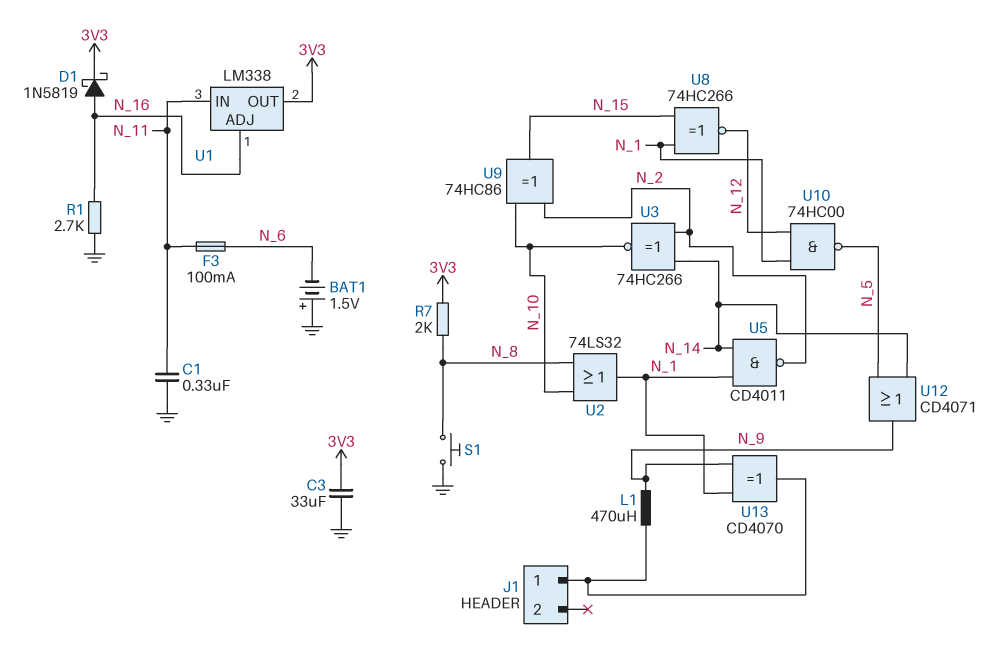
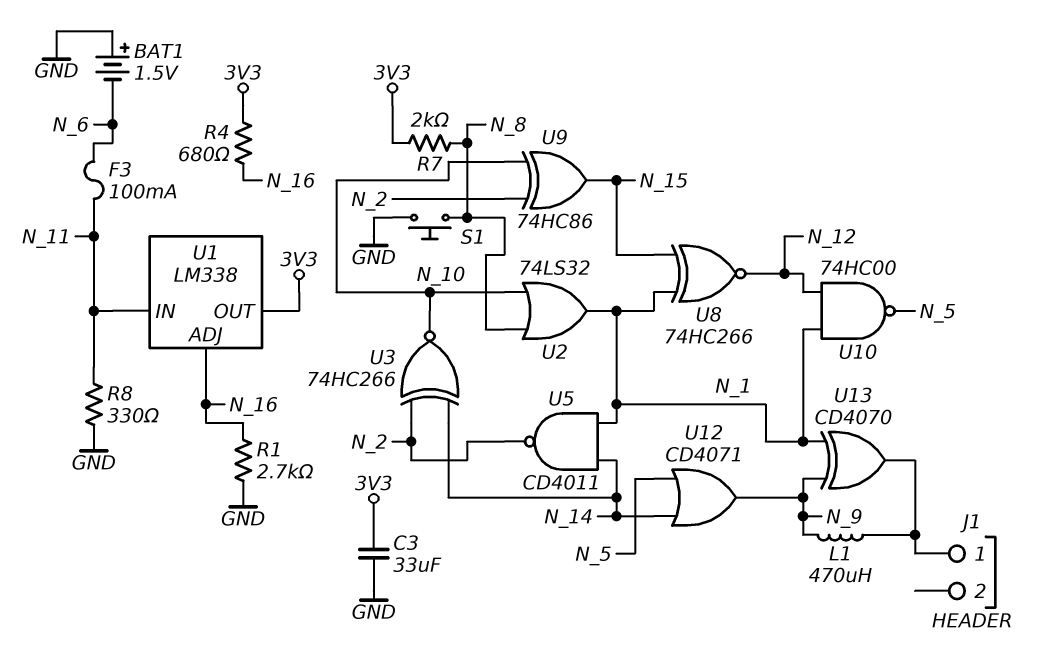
C1: 330nF (GND, N_11) -> none
D1: schottky 1N5819 (A N_16, K 3V3) -> none
R4: none -> 680 (3V3, N_16)
R8: none -> 330 (GND, N_11)

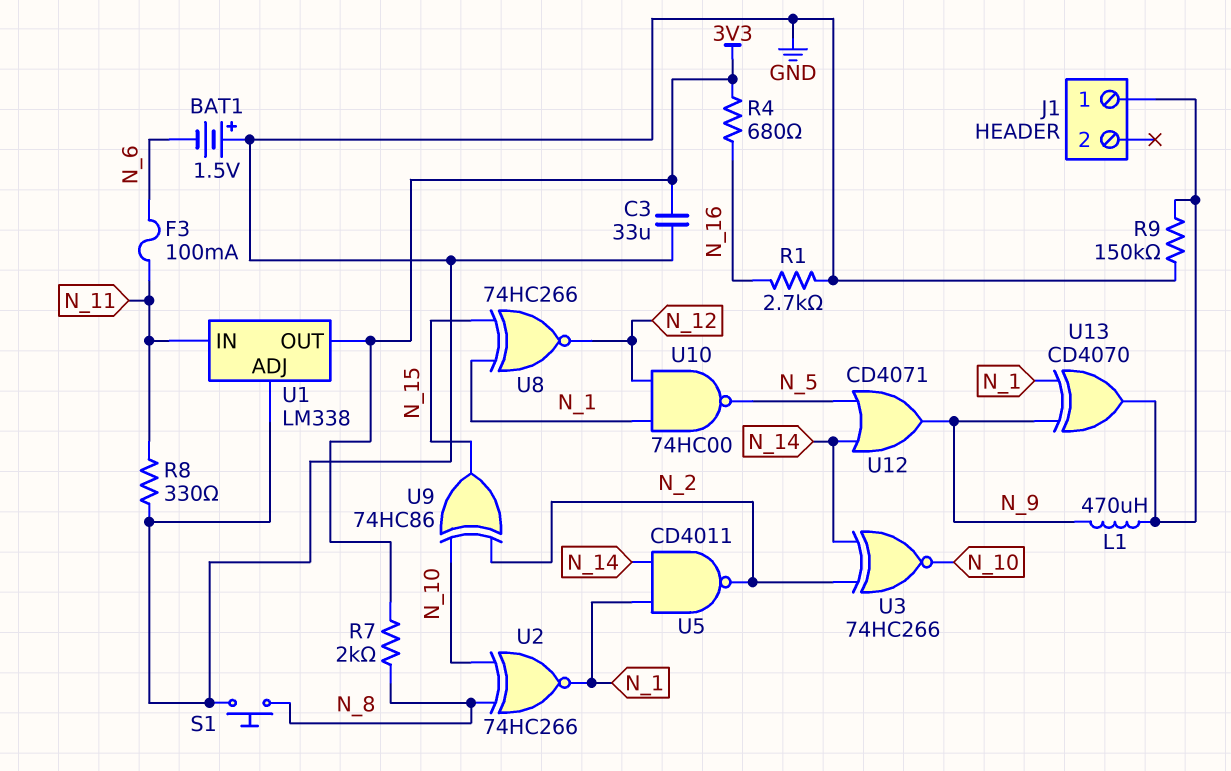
R9: none -> 150k (GND, J1/1)
U1 pin ADJ: N_16 -> GND
U2: OR 74LS32 (in N_8, in N_10, out N_1) -> XNOR 74HC266 (in N_8, in N_10, out N_1)

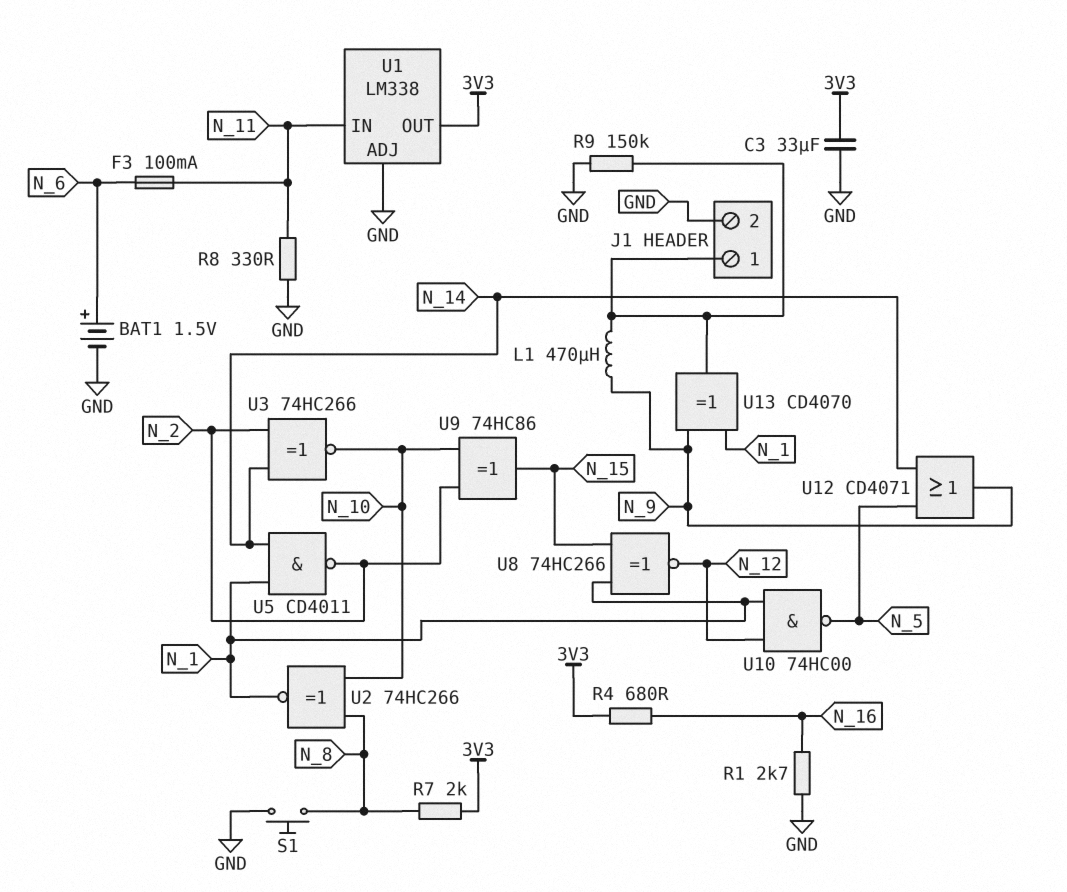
BAT1: 1.5V (plus GND, minus N_6) -> 1.5V (plus N_6, minus GND)
J1 pin 2: none -> GND

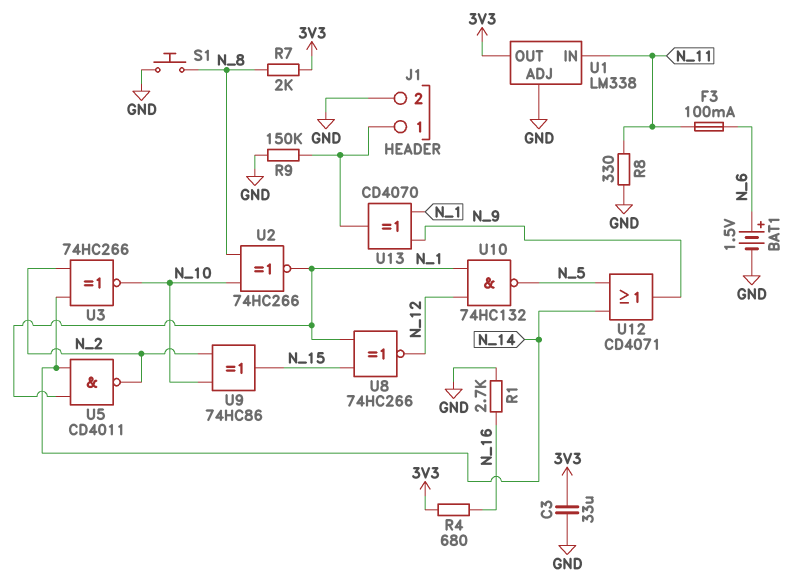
L1: 470uH (J1/1, N_9) -> none
U10: NAND 74HC00 (in N_1, in N_12, out N_5) -> NAND 74HC132 (in N_1, in N_12, out N_5)

